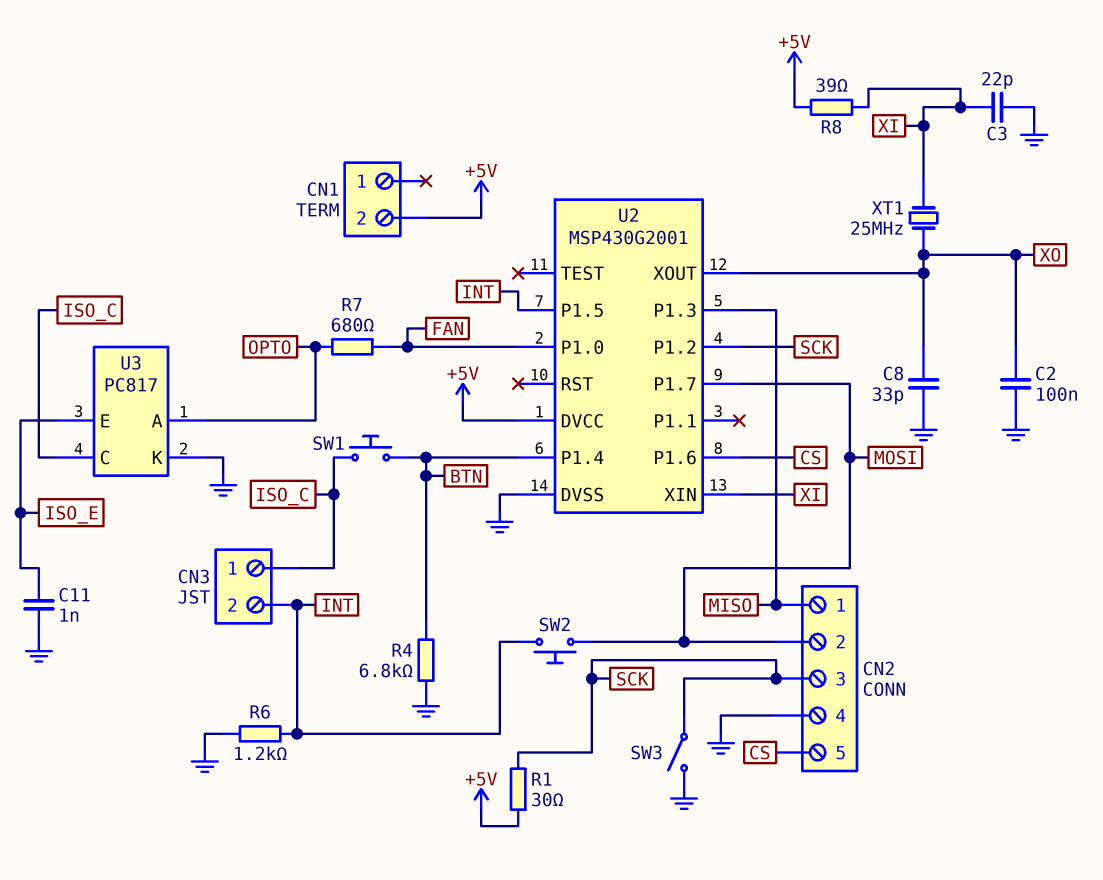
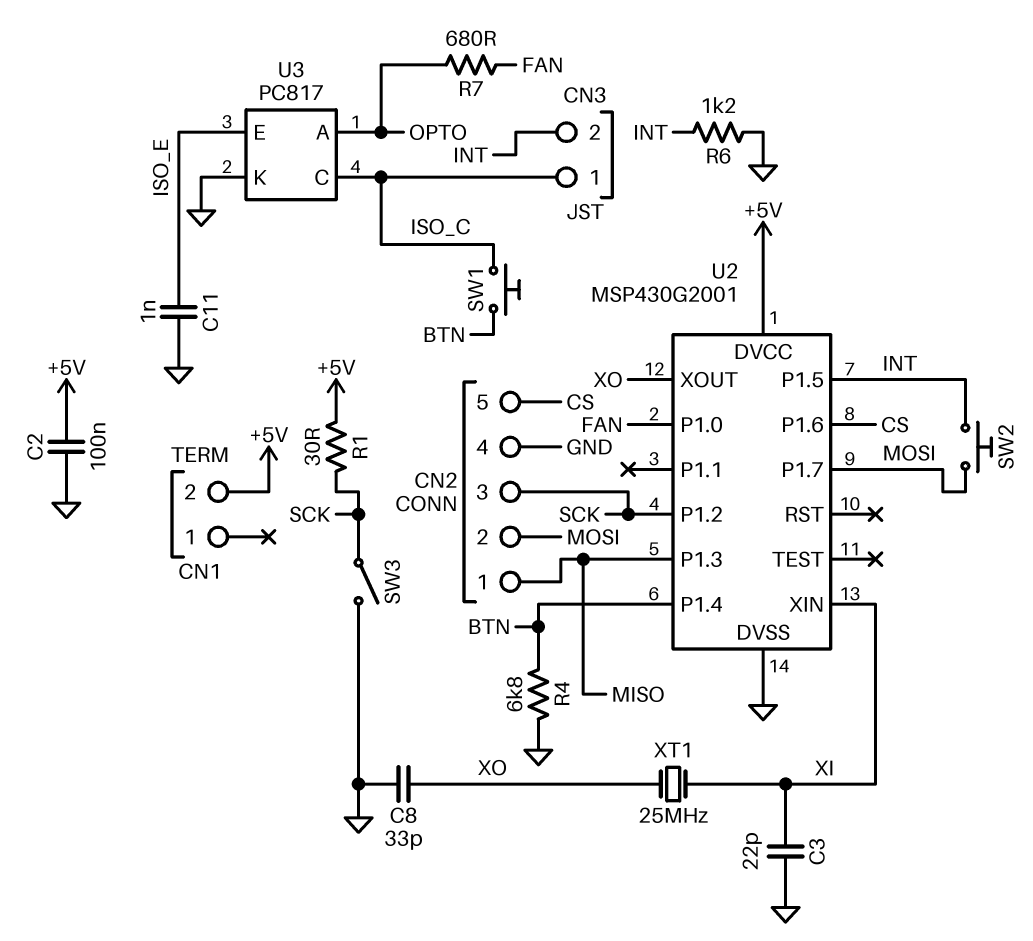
C2: 100nF (GND, XO) -> 100nF (+5V, GND)
R8: 39 (+5V, XI) -> none

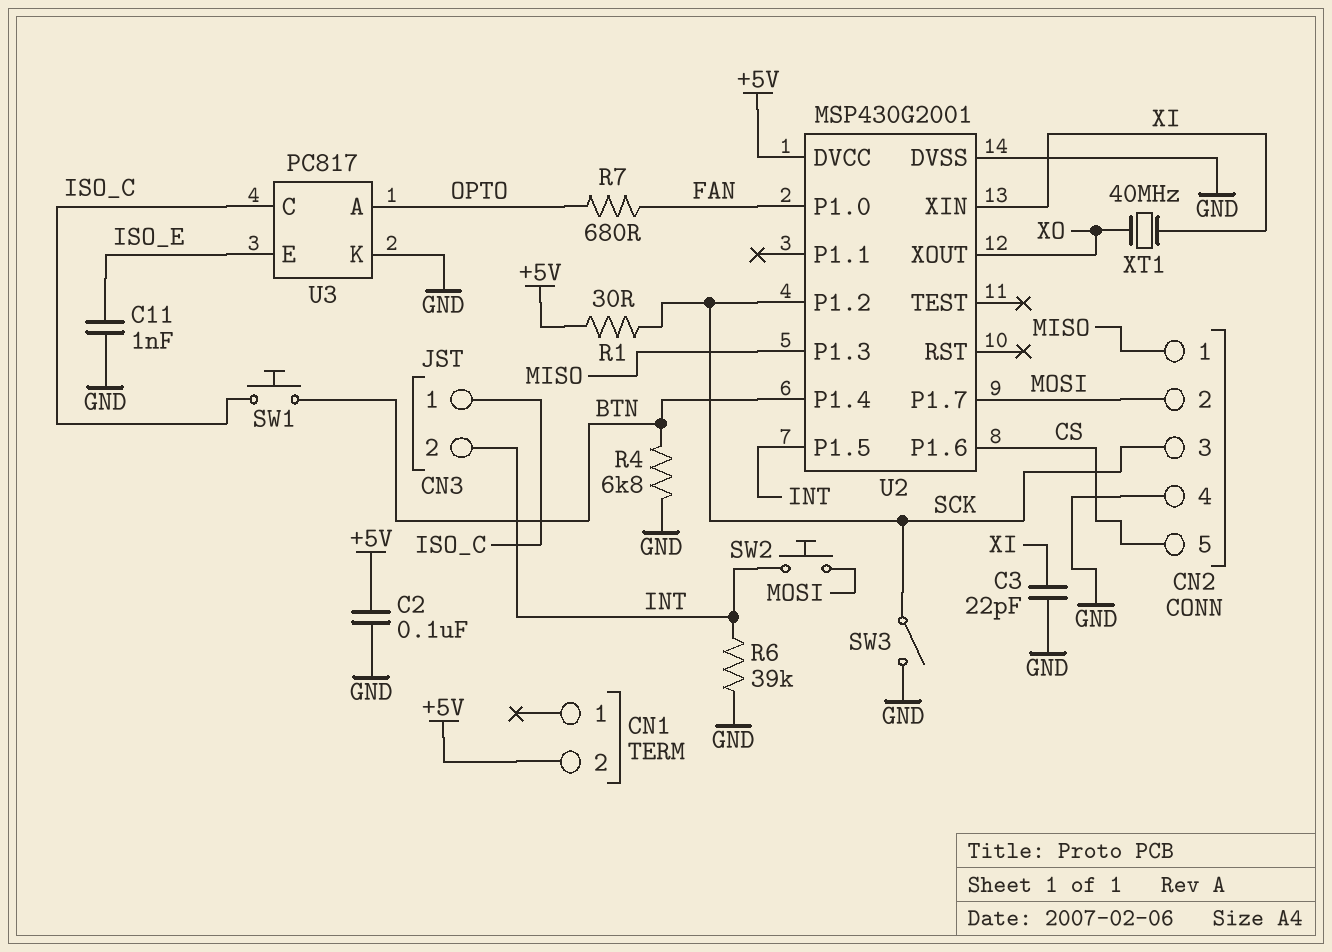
C8: 33pF (GND, XO) -> none
R6: 1.2k (GND, INT) -> 39k (GND, INT)
XT1: 25MHz (XI, XO) -> 40MHz (XI, XO)

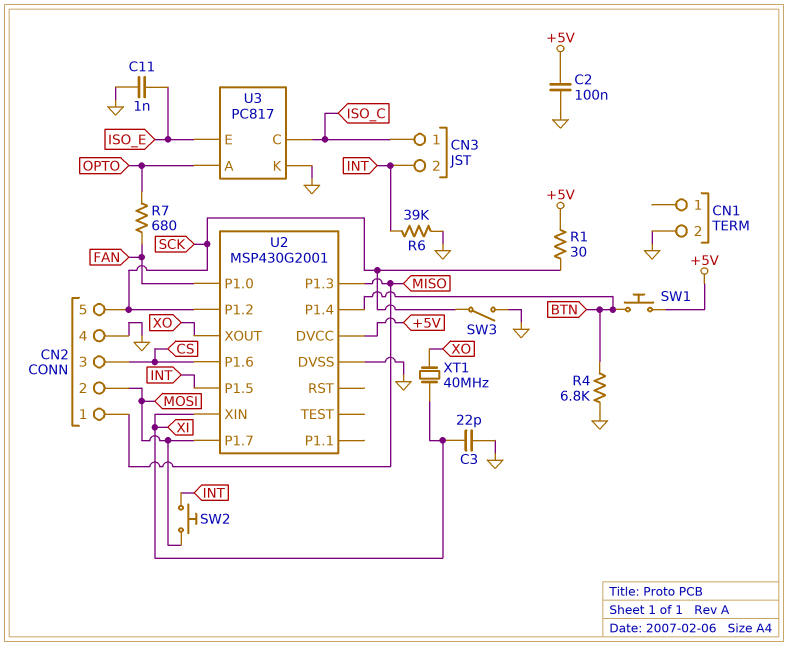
CN1 pin 2: +5V -> GND
CN2 pin 3: SCK -> CS
CN2 pin 5: CS -> SCK
SW1: button (BTN, ISO_C) -> button (+5V, BTN)

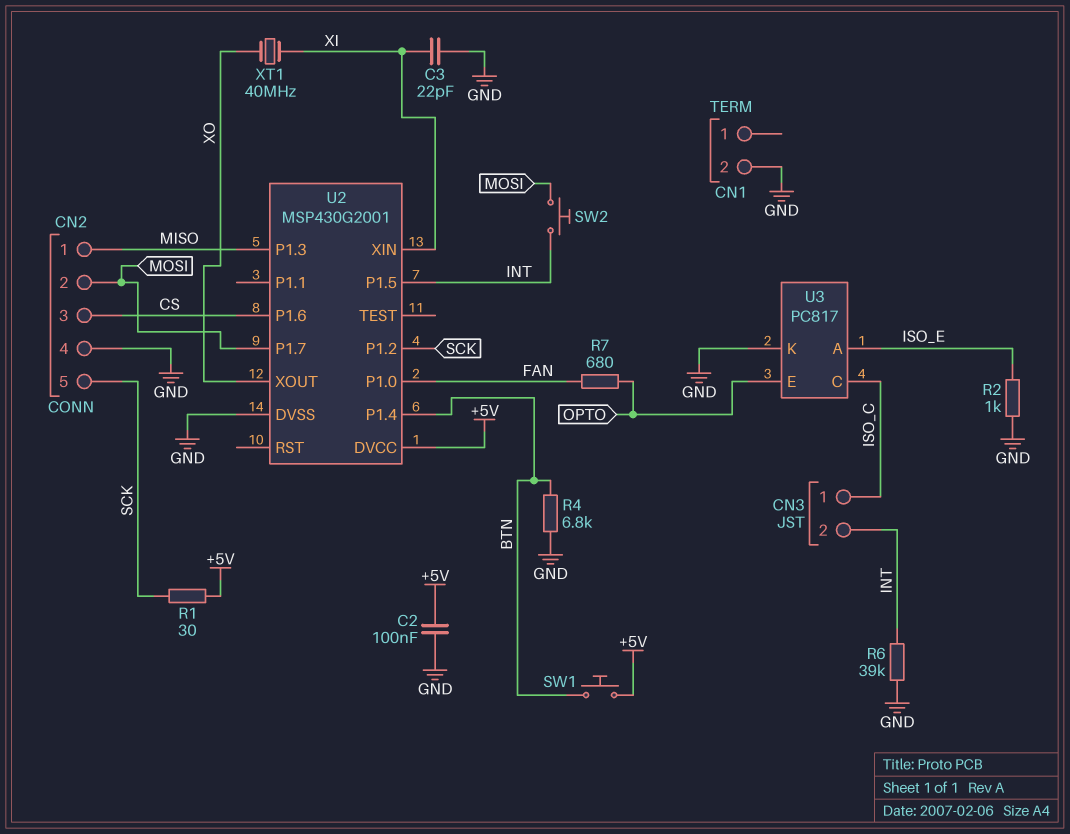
C11: 1nF (GND, ISO_E) -> none
R2: none -> 1k (GND, ISO_E)
SW3: switch (GND, SCK) -> none
U3 pin A: OPTO -> ISO_E
U3 pin E: ISO_E -> OPTO

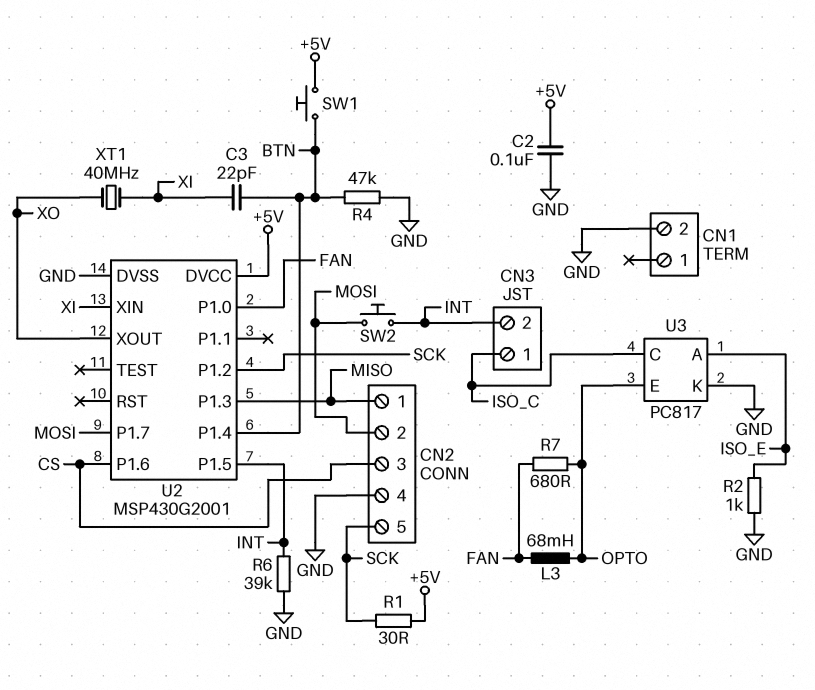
C3: 22pF (GND, XI) -> 22pF (BTN, XI)
L3: none -> 68mH (FAN, OPTO)
R4: 6.8k (BTN, GND) -> 47k (BTN, GND)

